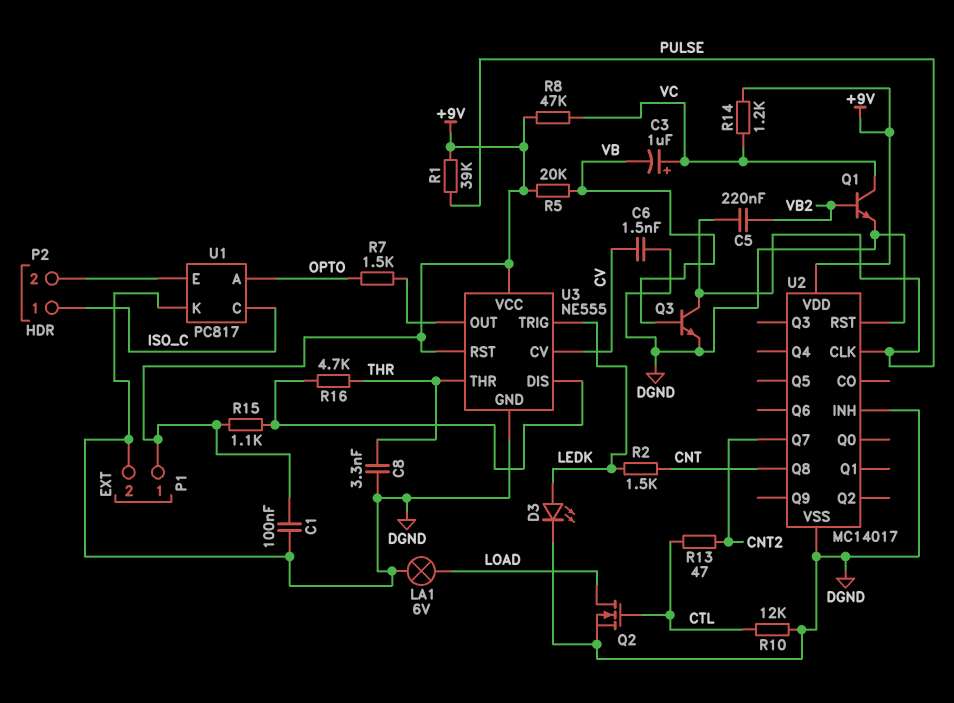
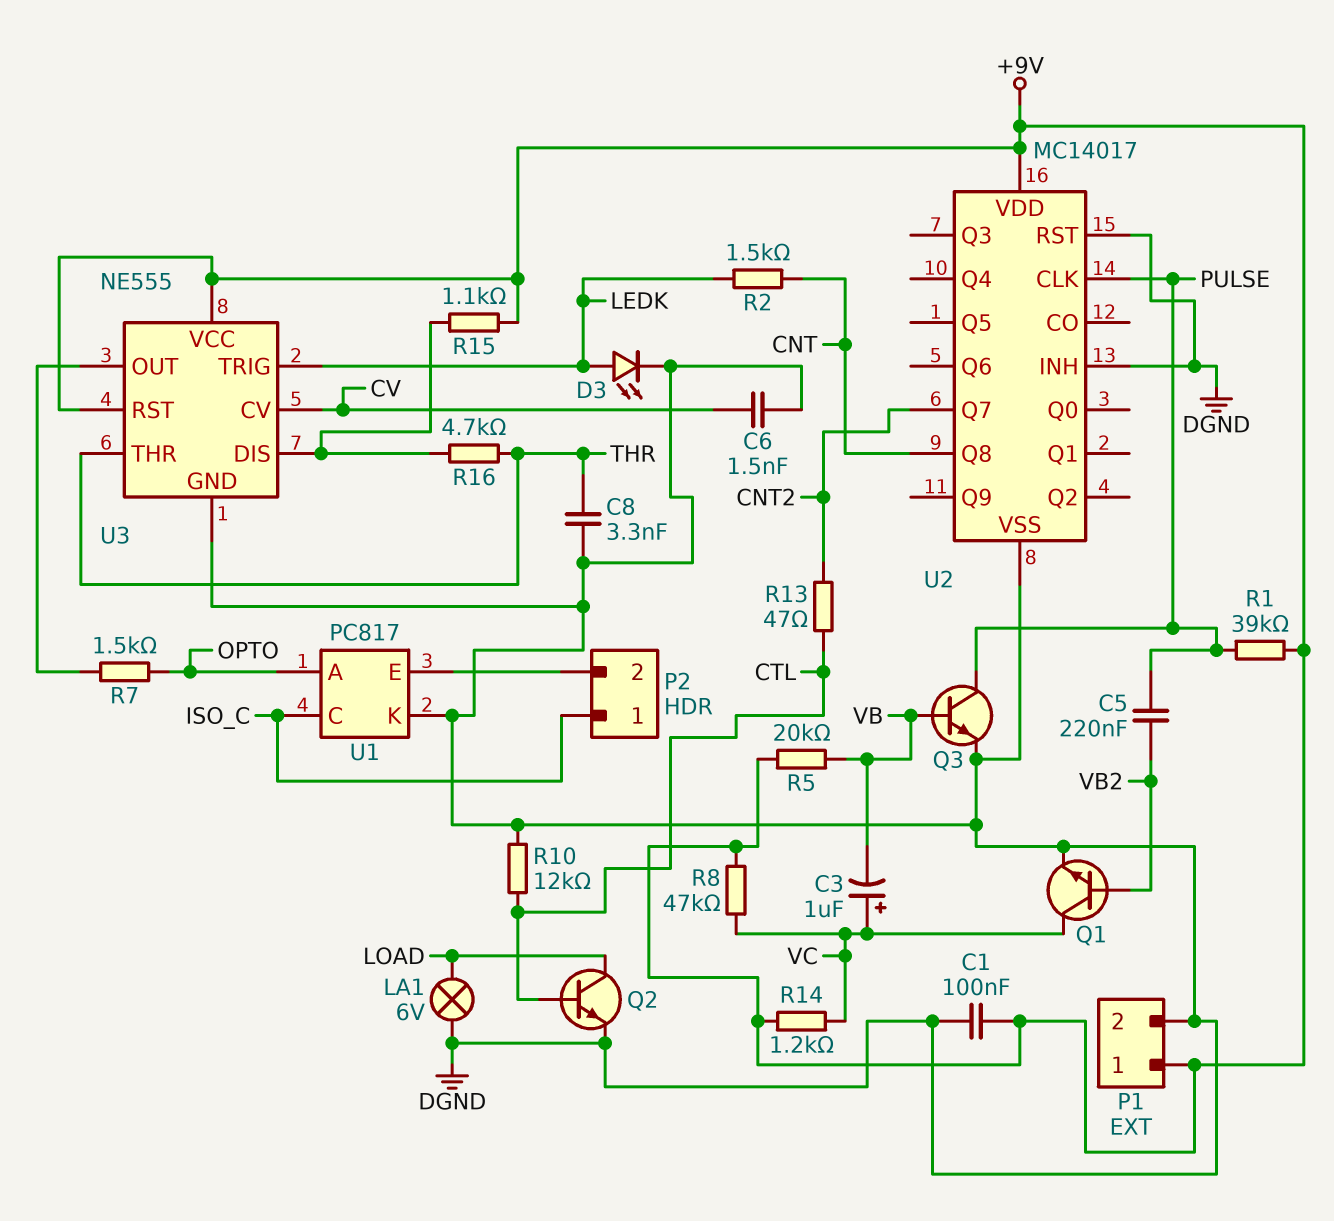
Q2: NMOS (G CTL, D LOAD, S DGND) -> NPN (B CTL, C LOAD, E DGND)

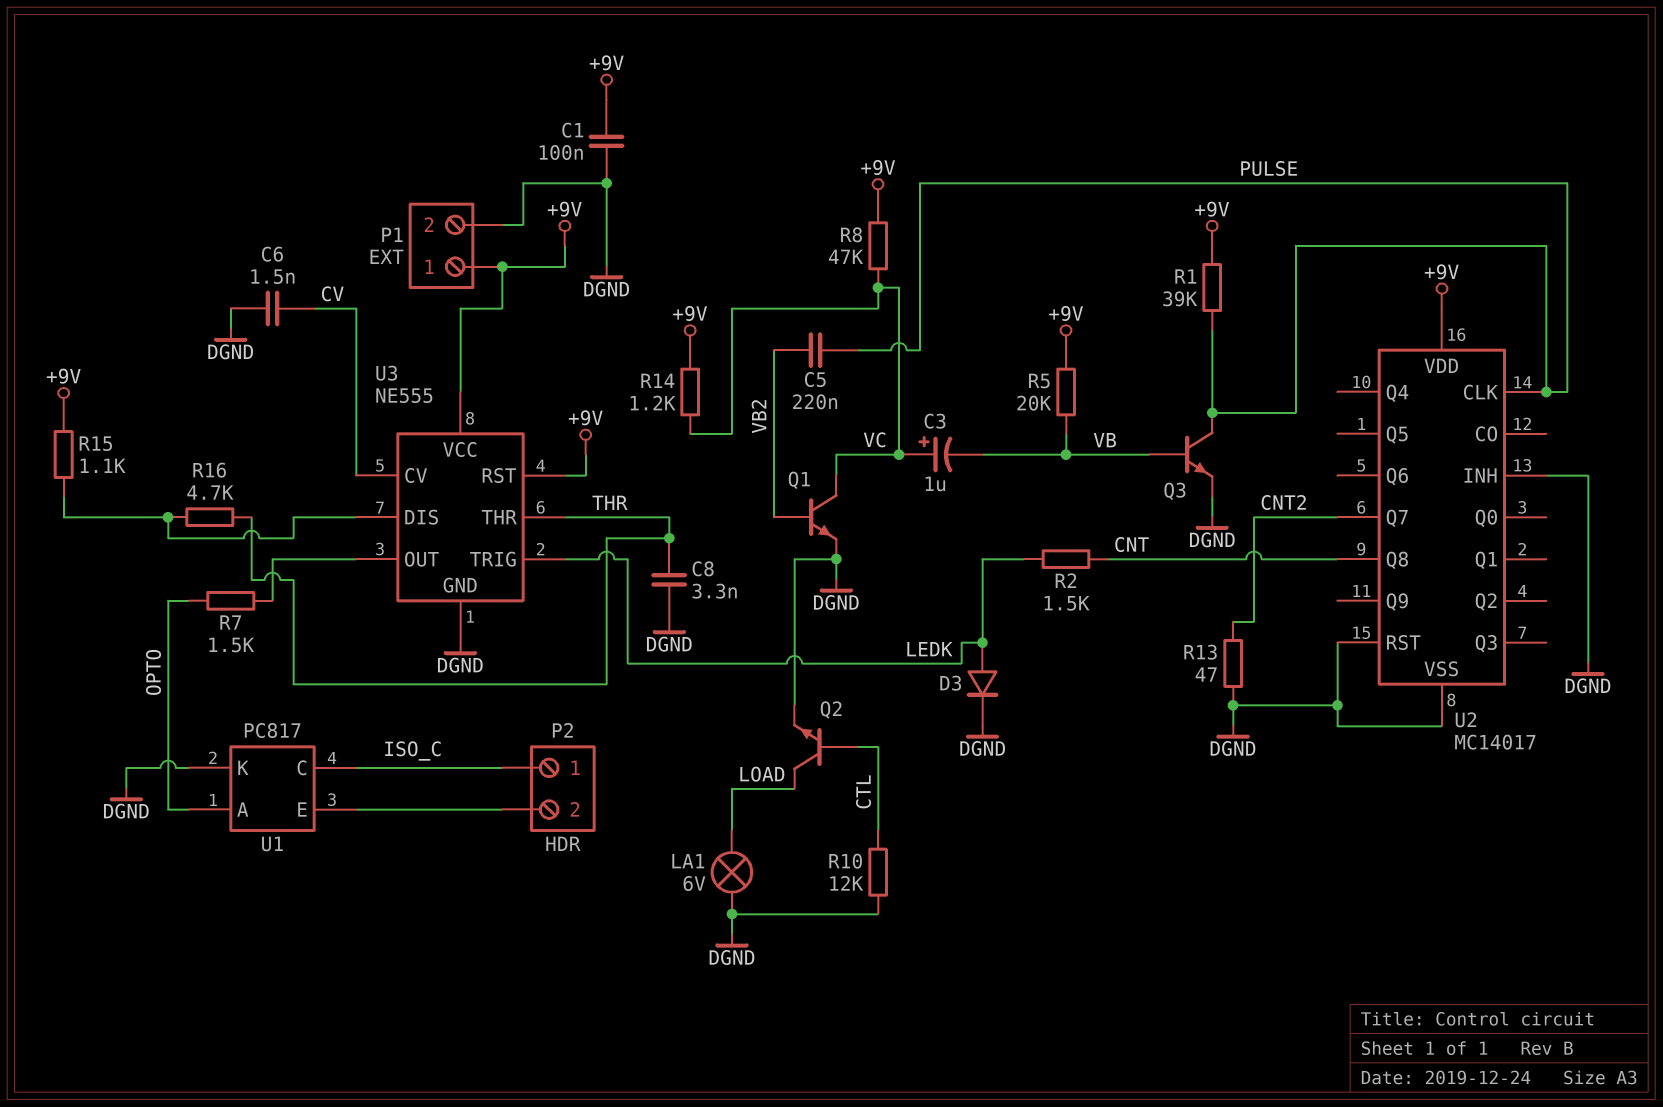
D3: LED (A LEDK, K DGND) -> diode (A LEDK, K DGND)
R13: 47 (CNT2, CTL) -> 47 (CNT2, DGND)

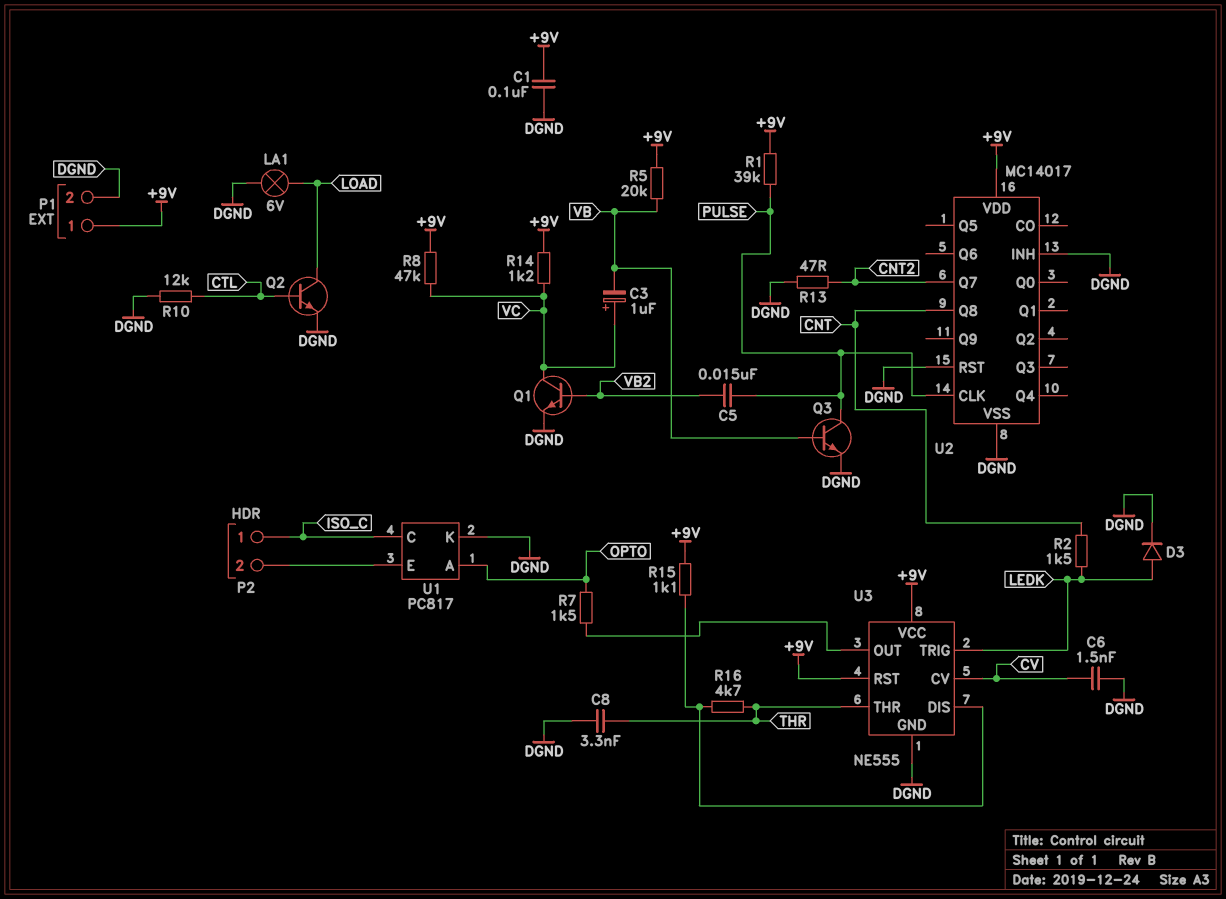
C5: 220nF (PULSE, VB2) -> 15nF (PULSE, VB2)

